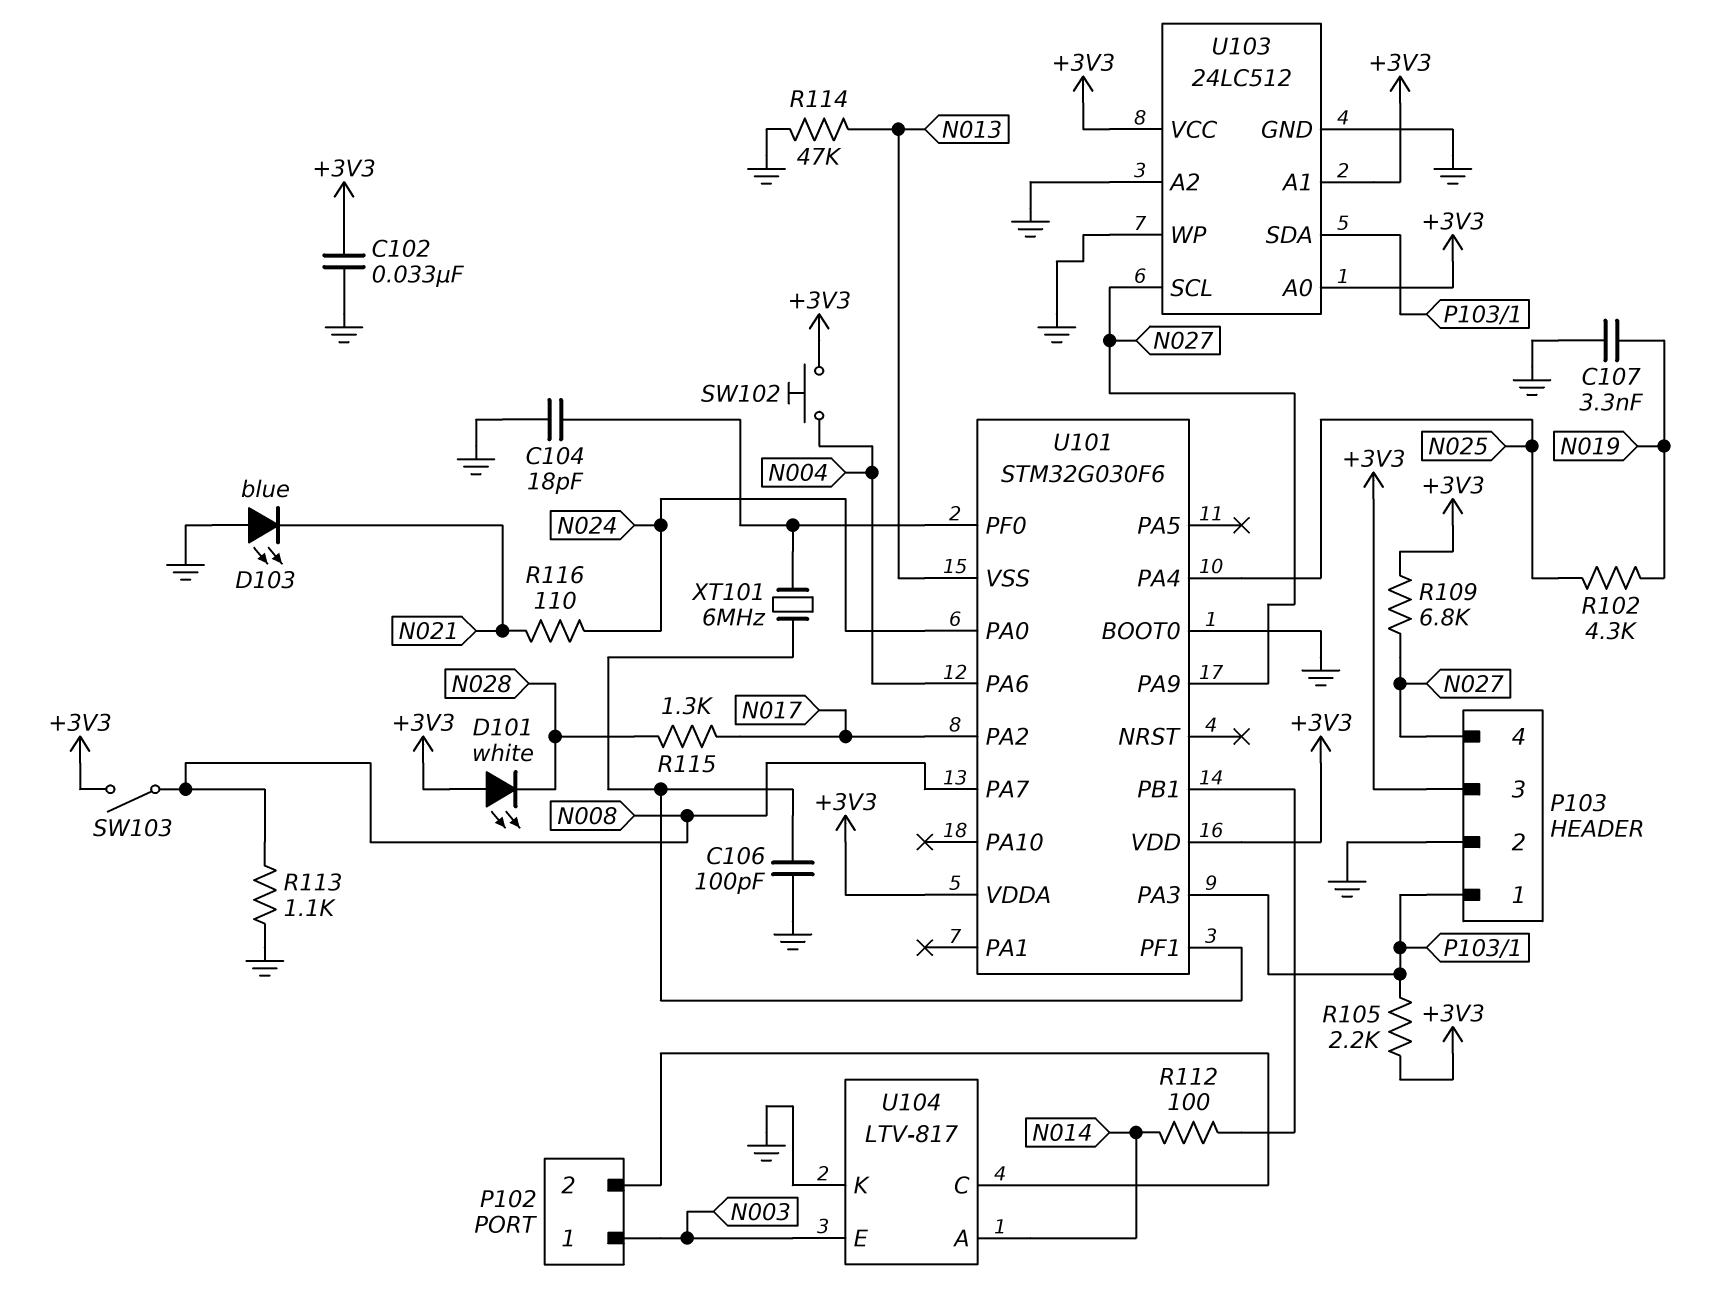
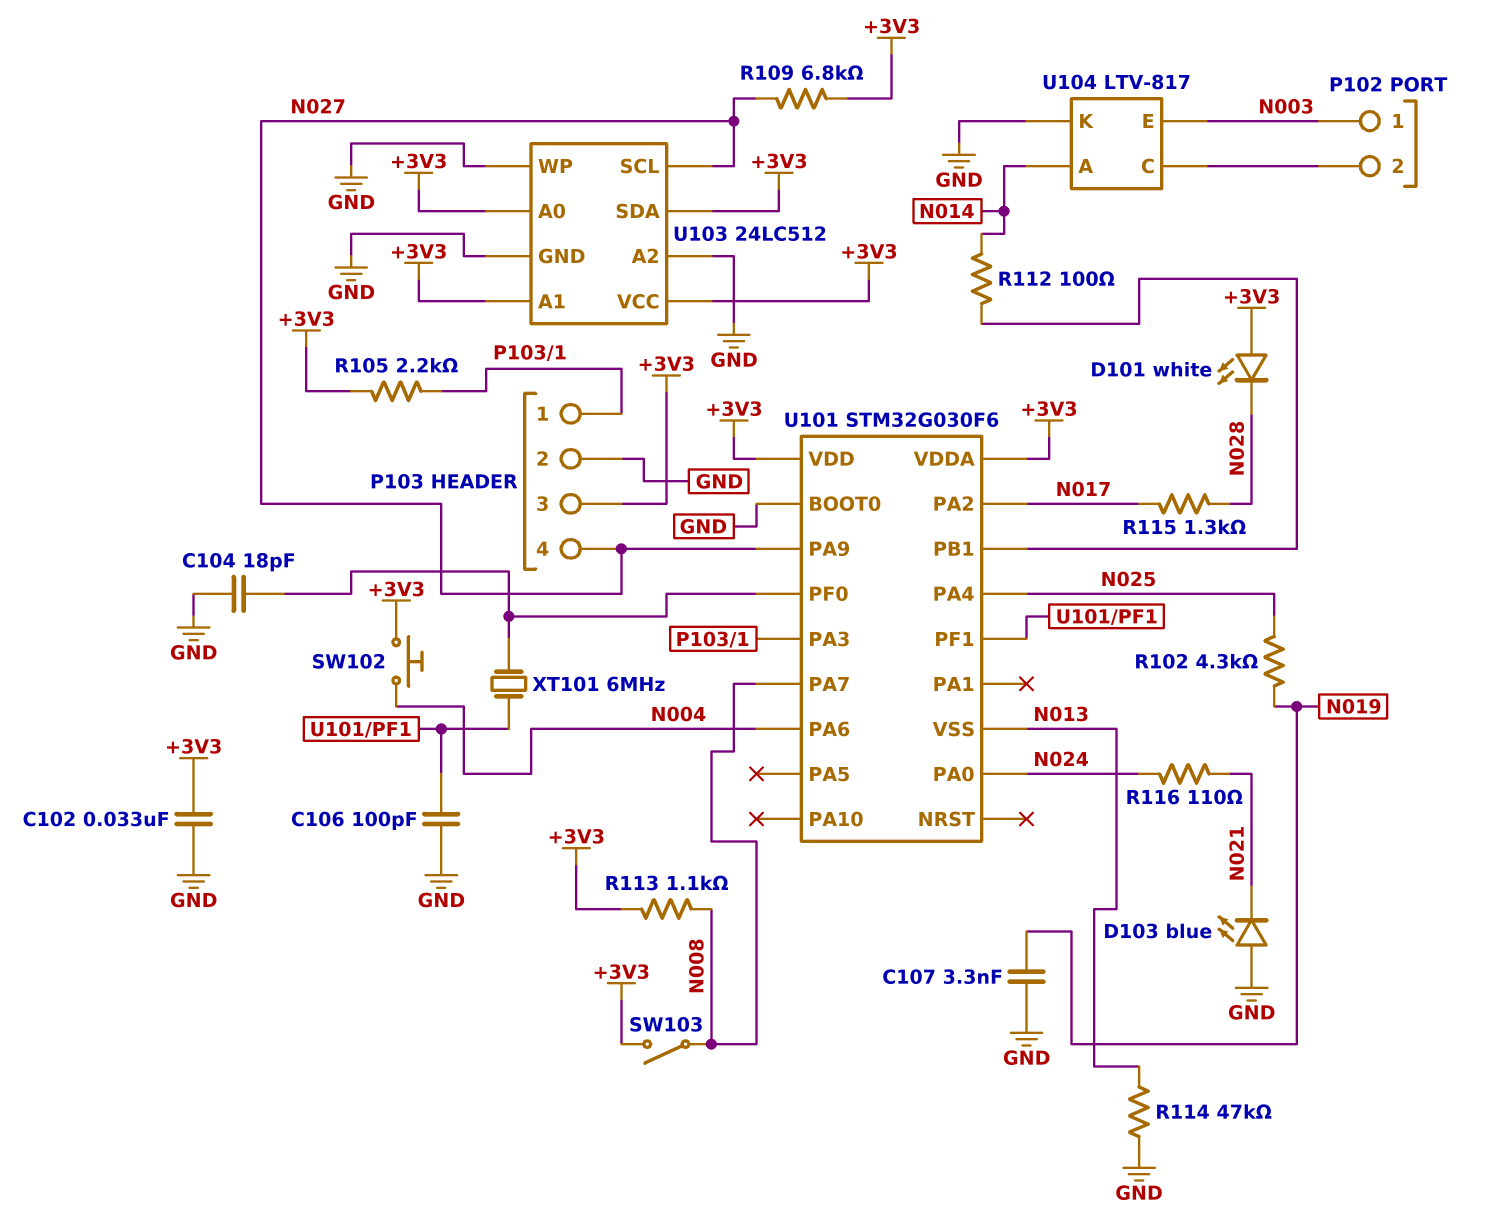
R113: 1.1k (GND, N008) -> 1.1k (+3V3, N008)
U103 pin SDA: P103/1 -> +3V3

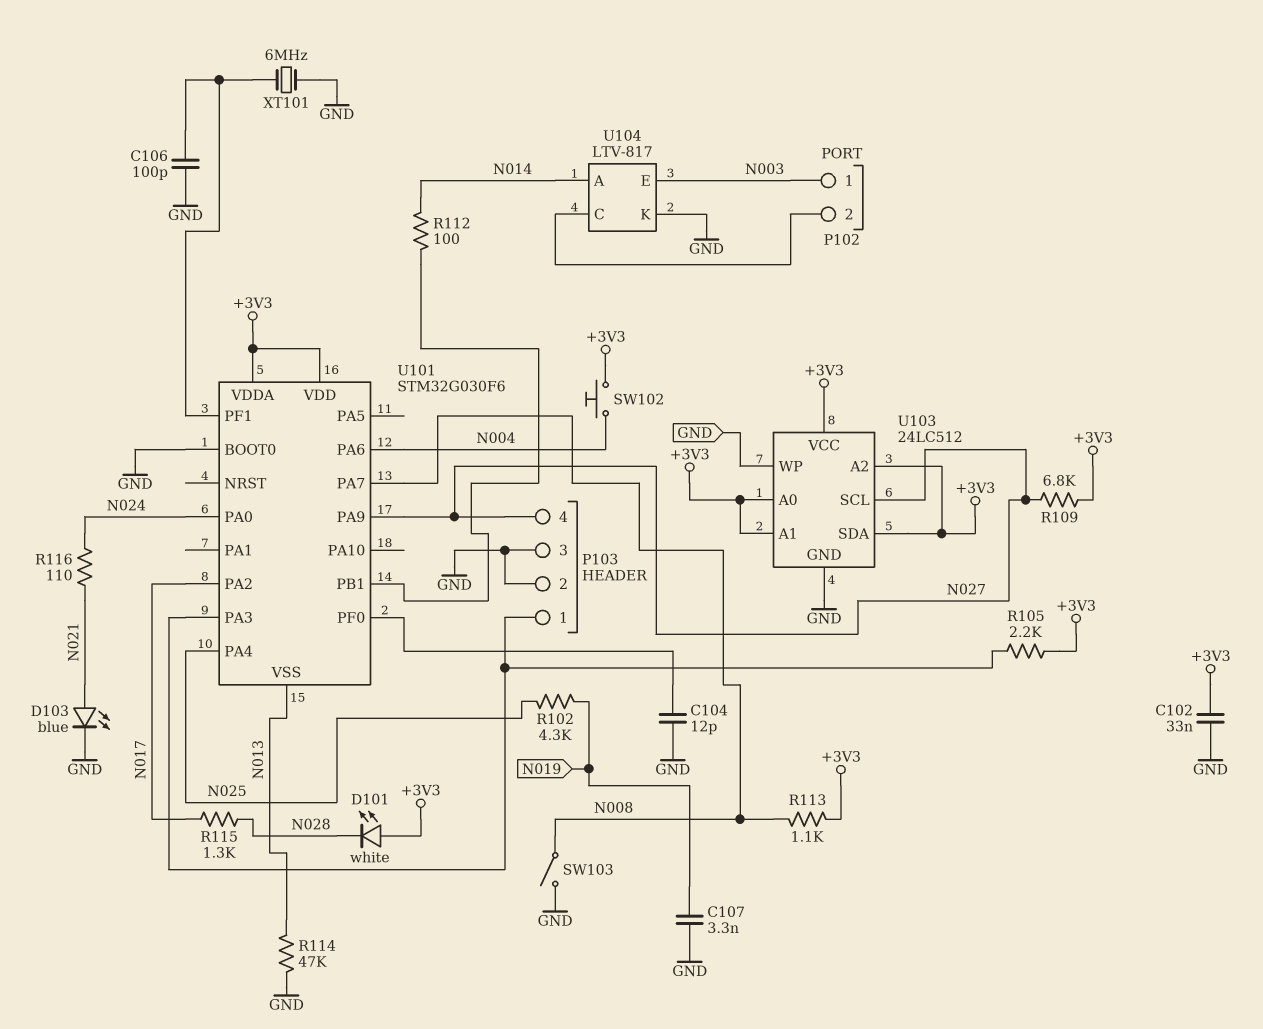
C104: 18pF (GND, U101/PF0) -> 12pF (GND, U101/PF0)
D103: LED blue (A GND, K N021) -> LED blue (A N021, K GND)
P103 pin 3: +3V3 -> GND
SW103: switch (+3V3, N008) -> switch (GND, N008)
U103 pin A2: GND -> +3V3
XT101: 6MHz (U101/PF0, U101/PF1) -> 6MHz (GND, U101/PF1)

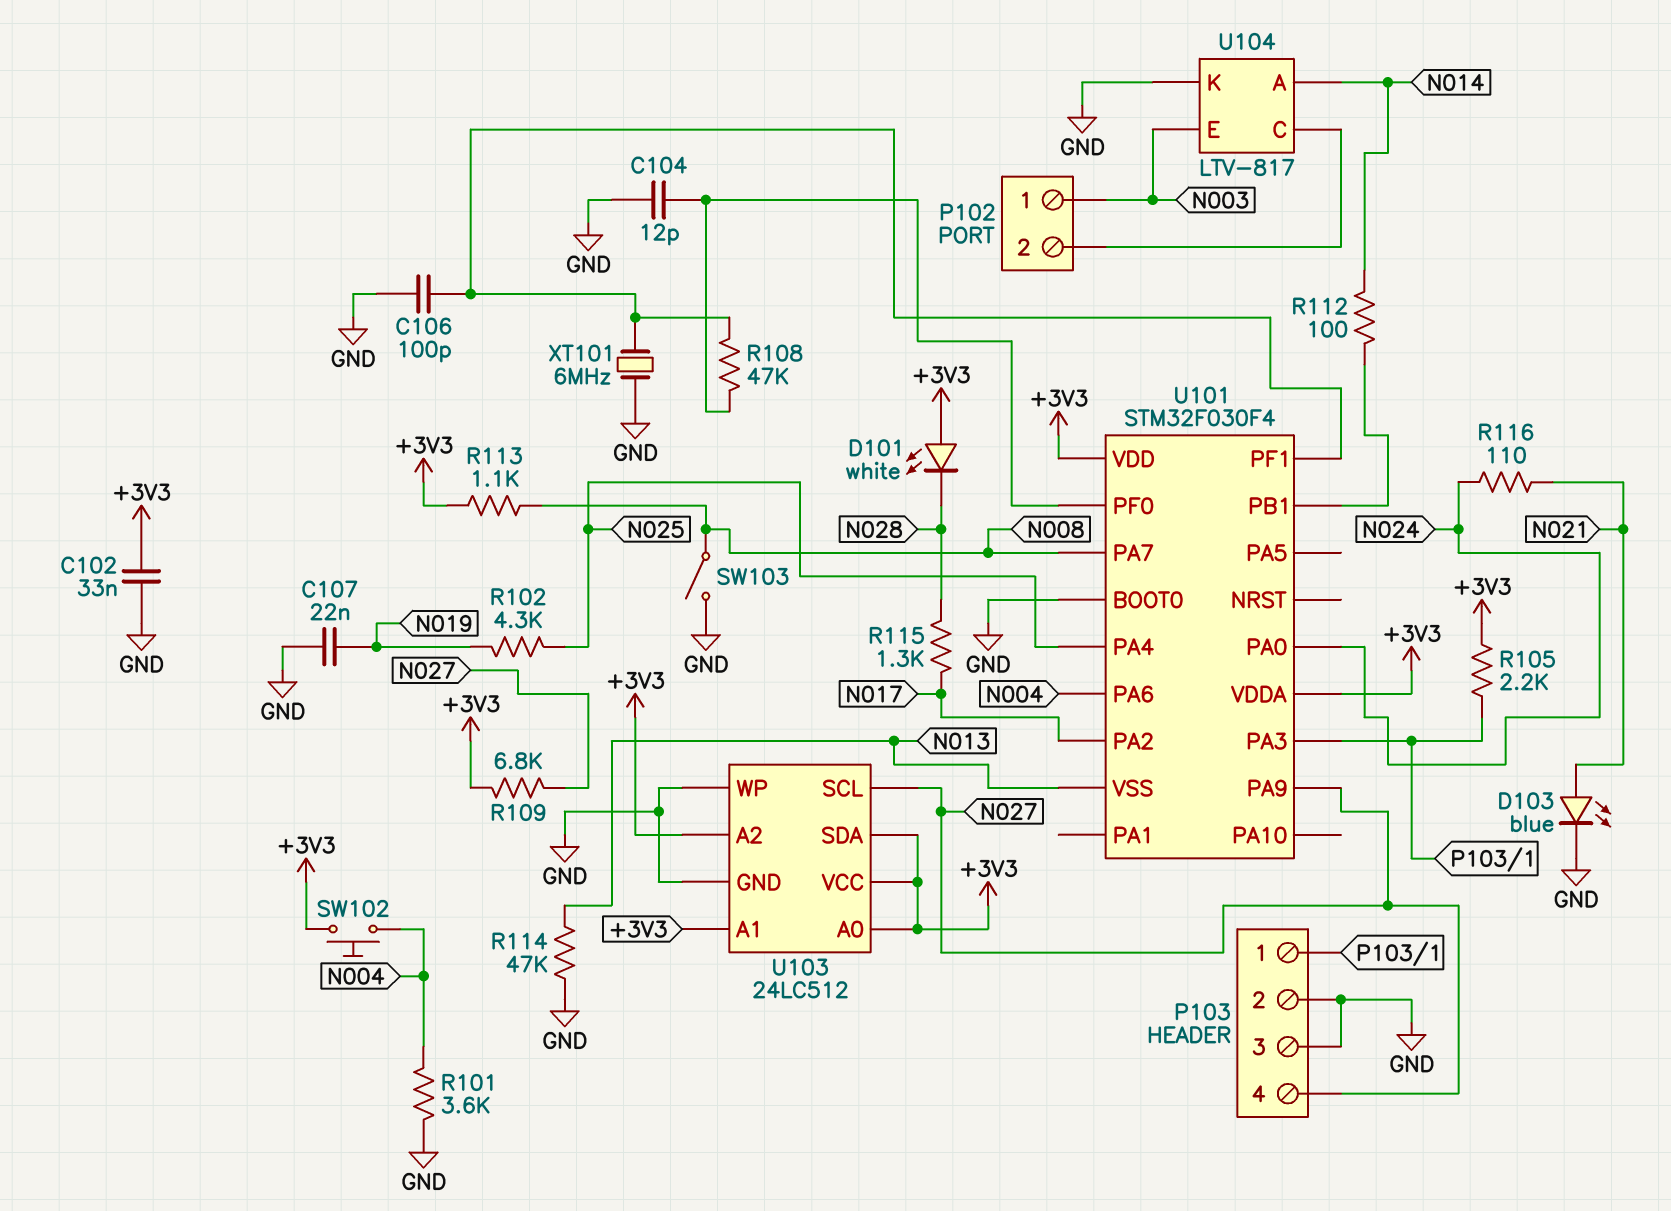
C107: 3.3nF (GND, N019) -> 22nF (GND, N019)
R101: none -> 3.6k (GND, N004)
R108: none -> 47k (U101/PF0, U101/PF1)
U101: STM32G030F6 -> STM32F030F4

